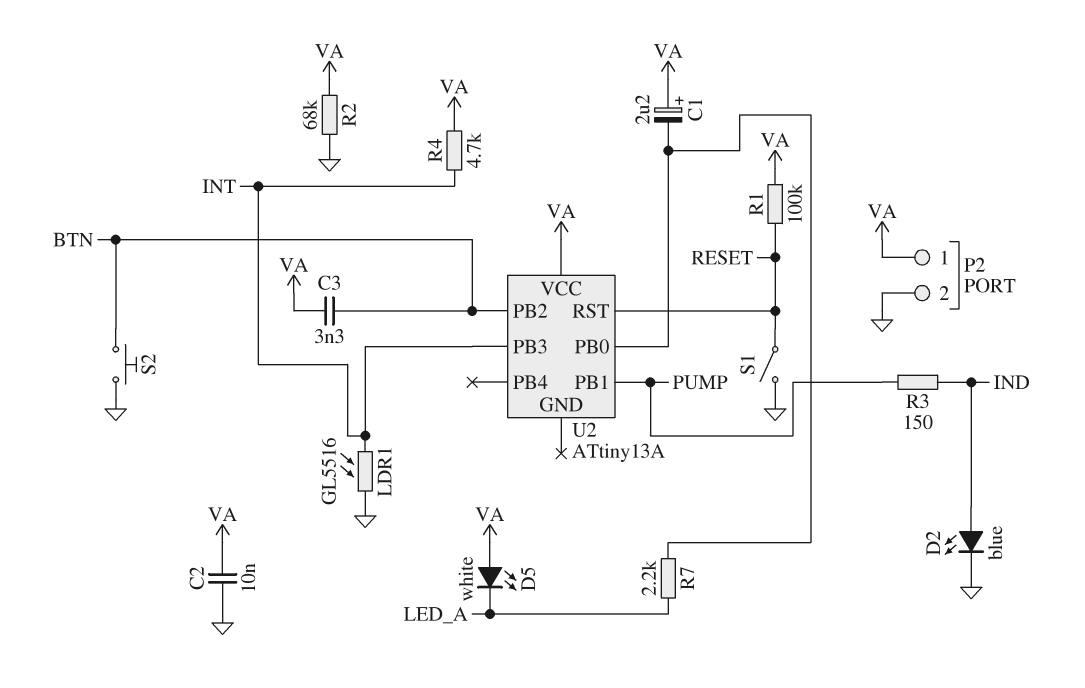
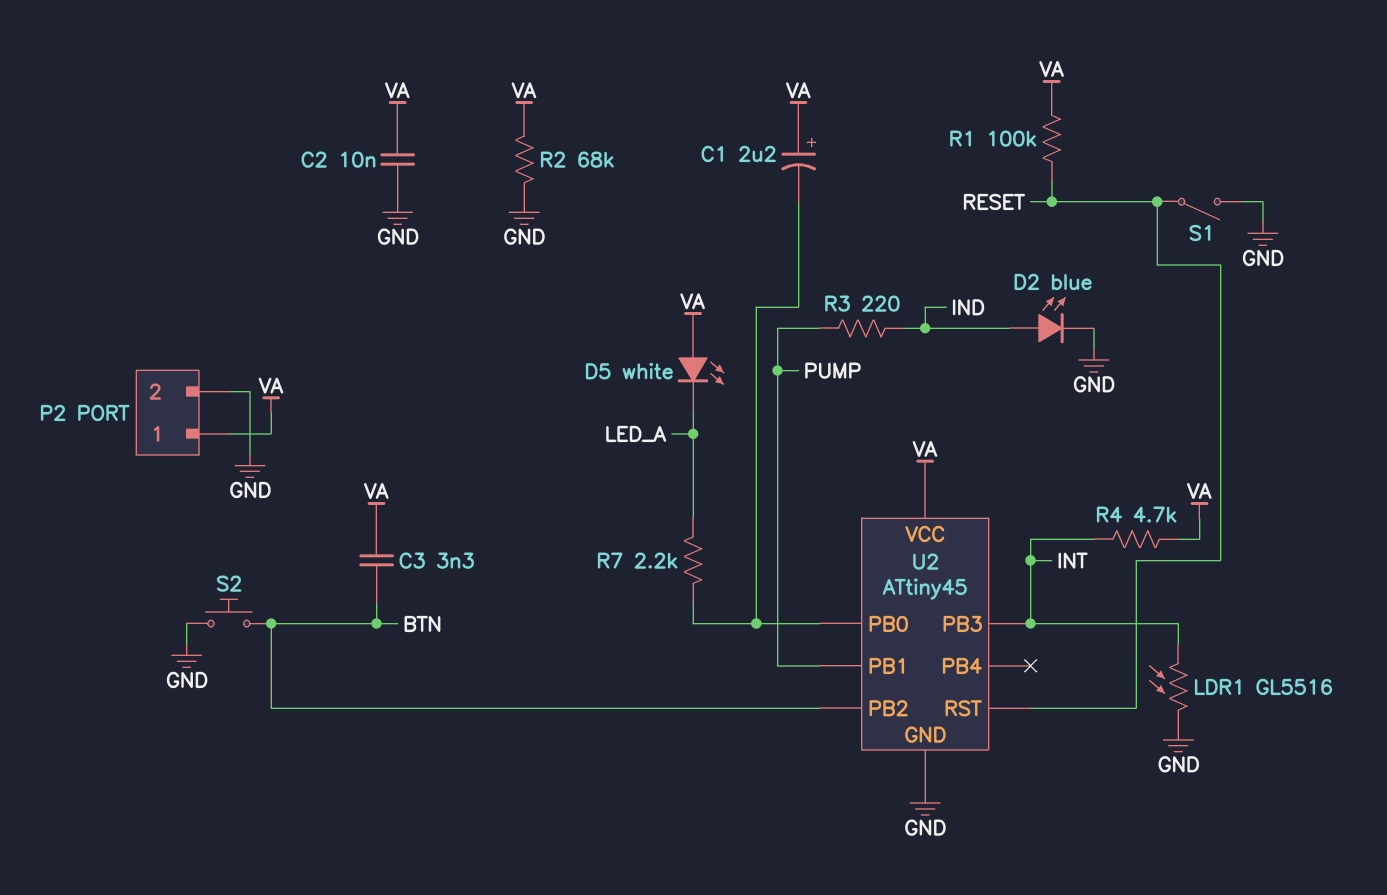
R3: 150 (IND, PUMP) -> 220 (IND, PUMP)
U2: ATtiny13A -> ATtiny45
U2 pin GND: none -> GND

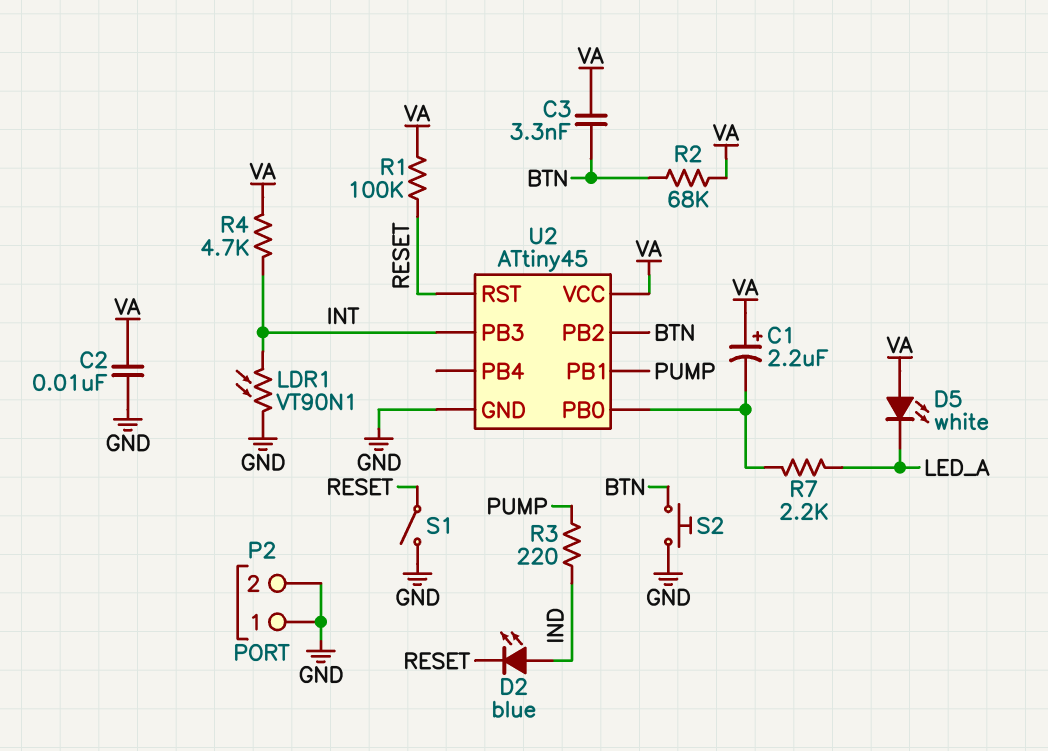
D2: LED blue (A IND, K GND) -> LED blue (A IND, K RESET)
LDR1: GL5516 (GND, INT) -> VT90N1 (GND, INT)
P2 pin 1: VA -> GND
R2: 68k (GND, VA) -> 68k (BTN, VA)

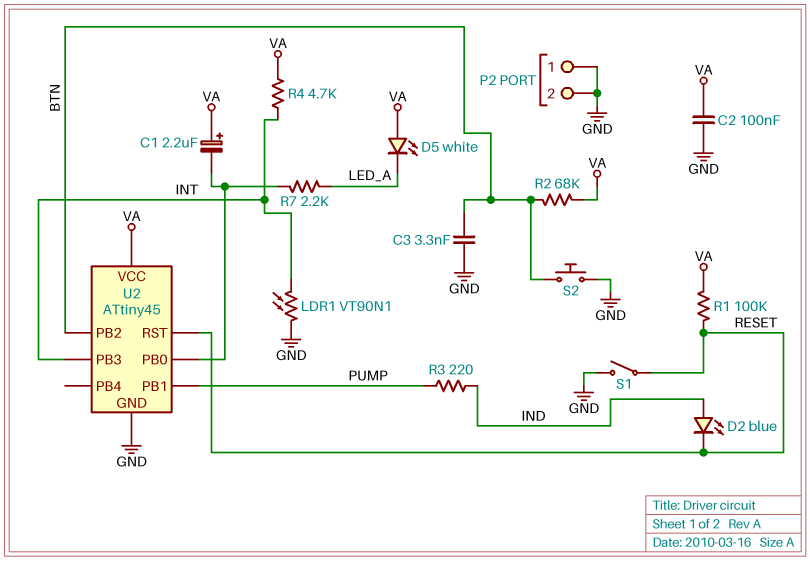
C2: 10nF (GND, VA) -> 100nF (GND, VA)
C3: 3.3nF (BTN, VA) -> 3.3nF (BTN, GND)

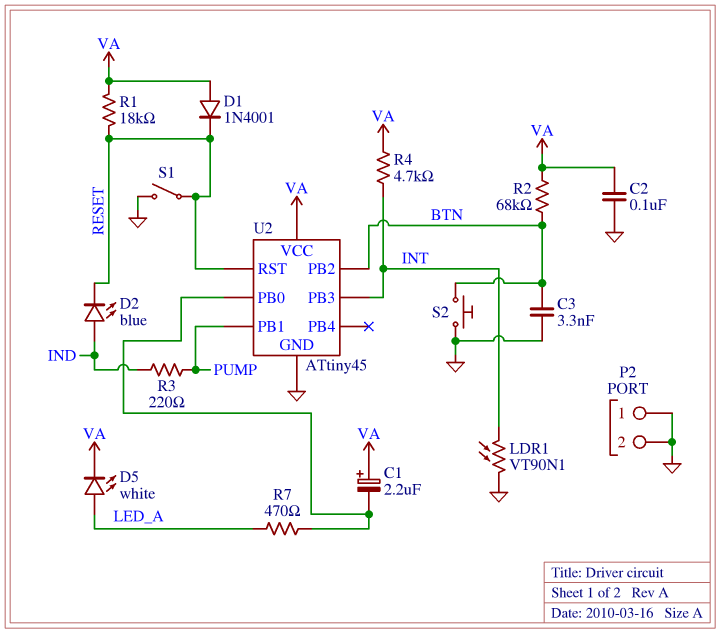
D1: none -> diode 1N4001 (A VA, K RESET)
D5: LED white (A VA, K LED_A) -> LED white (A LED_A, K VA)
R1: 100k (RESET, VA) -> 18k (RESET, VA)
R7: 2.2k (LED_A, U2/PB0) -> 470 (LED_A, U2/PB0)

